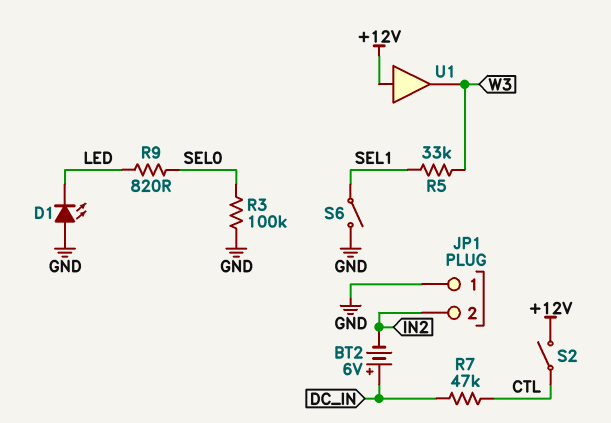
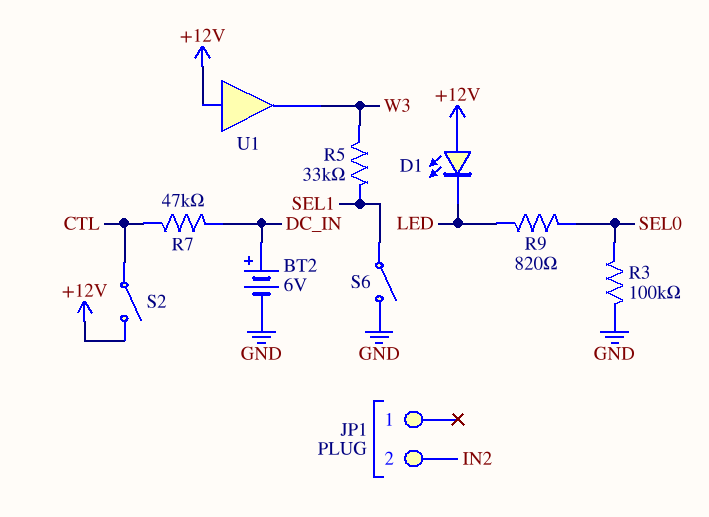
BT2: 6V (plus DC_IN, minus IN2) -> 6V (plus DC_IN, minus GND)
D1: LED (A GND, K LED) -> LED (A +12V, K LED)
JP1 pin 1: GND -> none

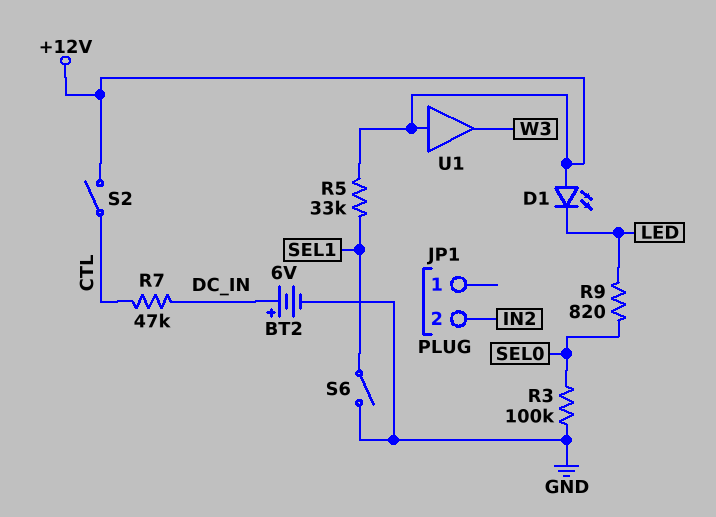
R5: 33k (SEL1, W3) -> 33k (+12V, SEL1)

